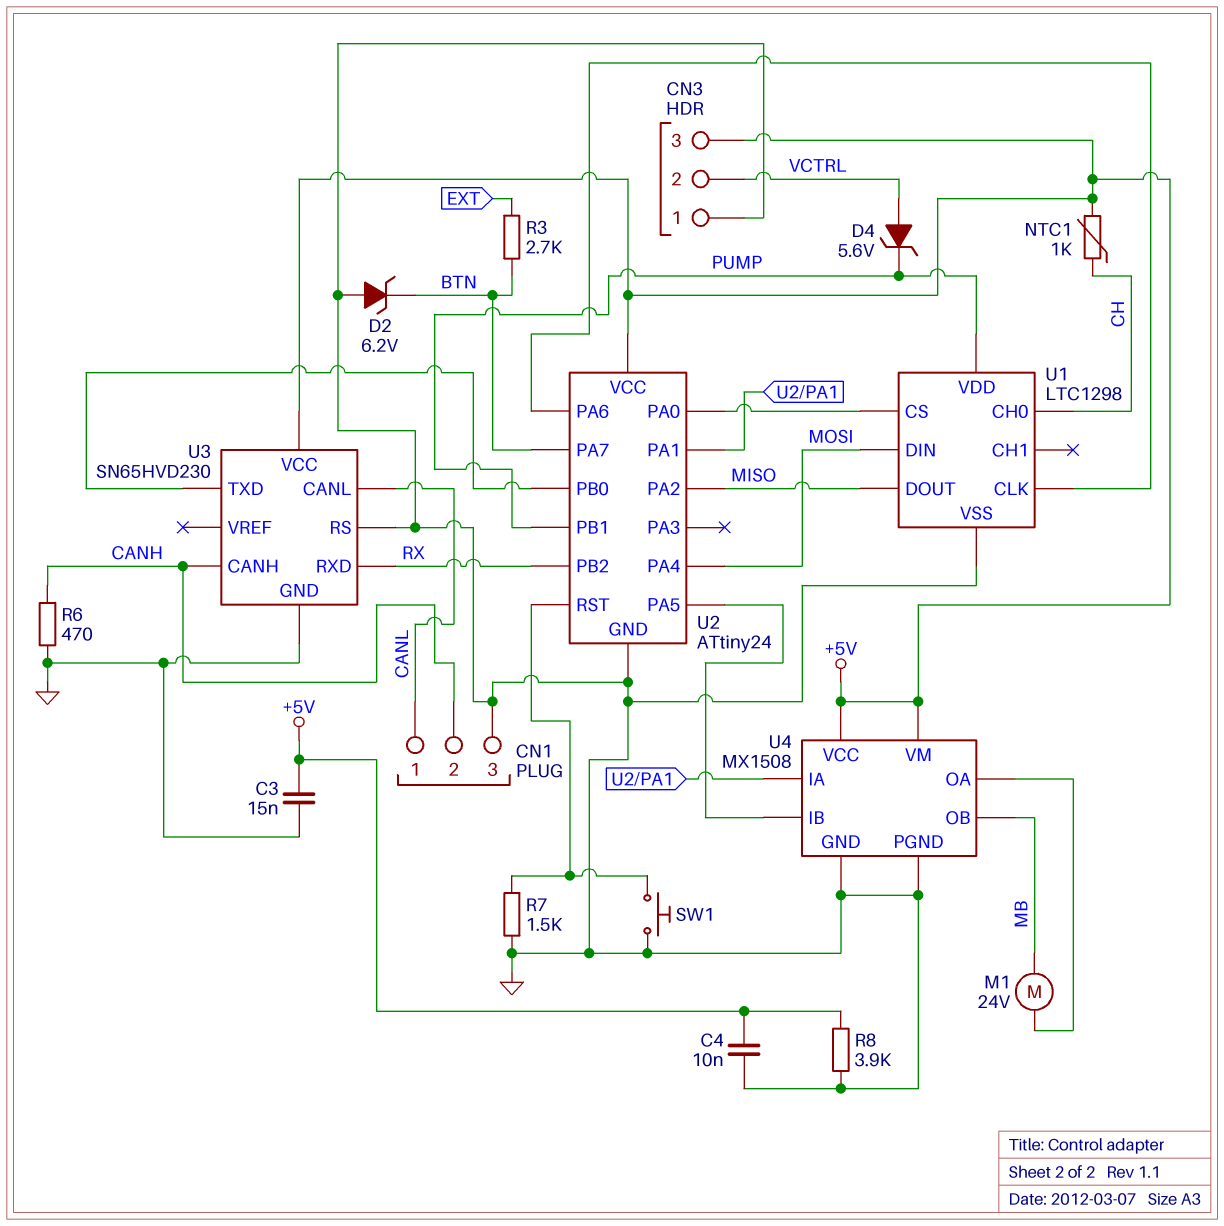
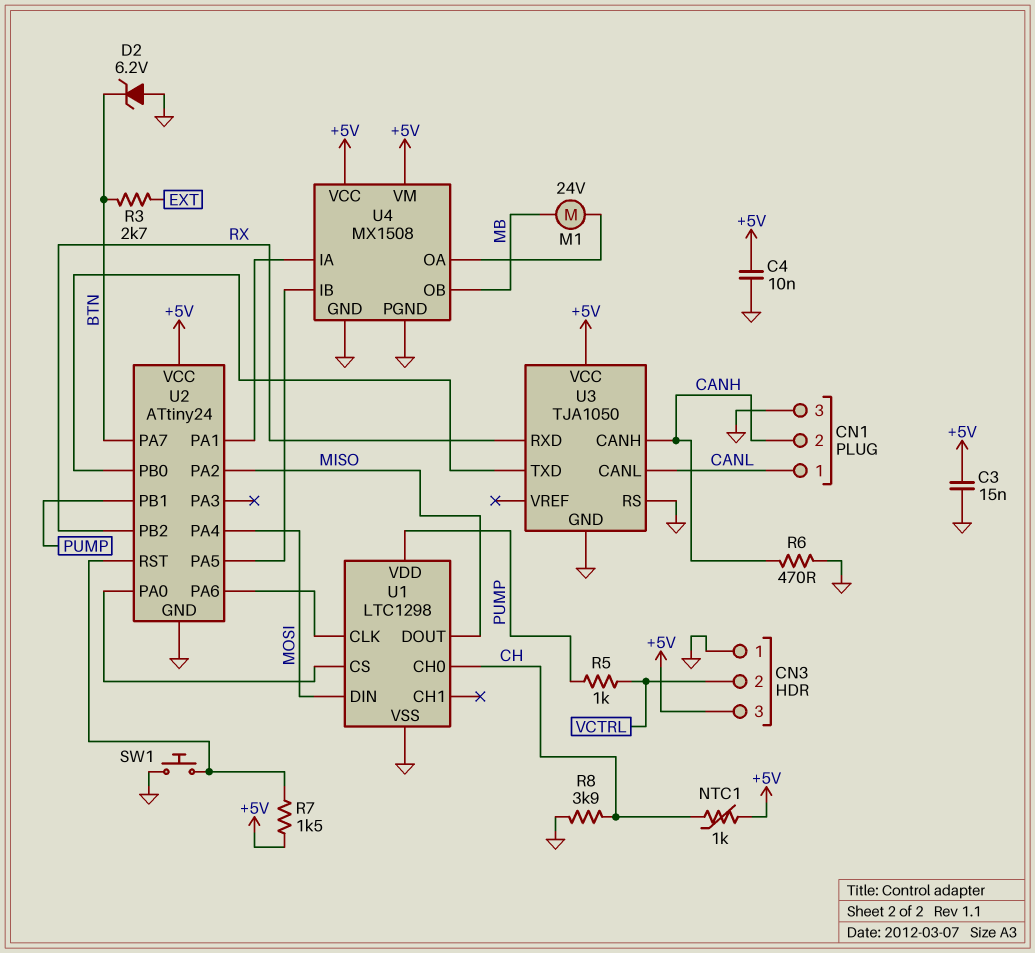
D4: zener 5.6V (A VCTRL, K PUMP) -> none
R5: none -> 1k (PUMP, VCTRL)
R7: 1.5k (GND, U2/RST) -> 1.5k (+5V, U2/RST)
R8: 3.9k (+5V, GND) -> 3.9k (CH, GND)
U3: SN65HVD230 -> TJA1050

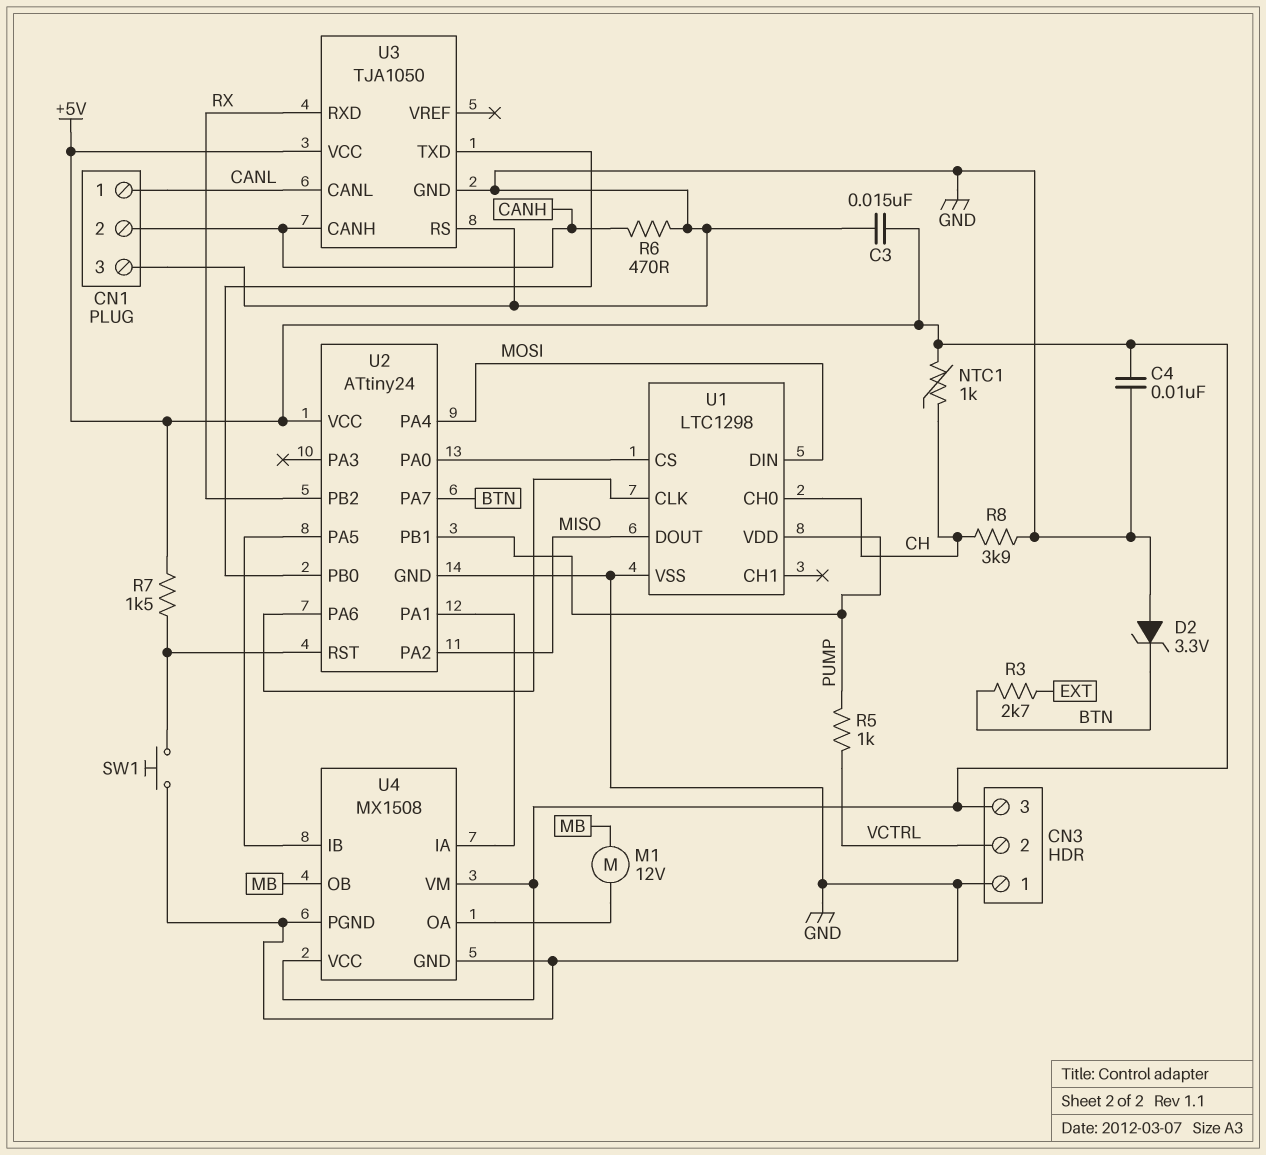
D2: zener 6.2V (A GND, K BTN) -> zener 3.3V (A GND, K BTN)
M1: motor 24V (MB, U4/OA) -> motor 12V (MB, U4/OA)

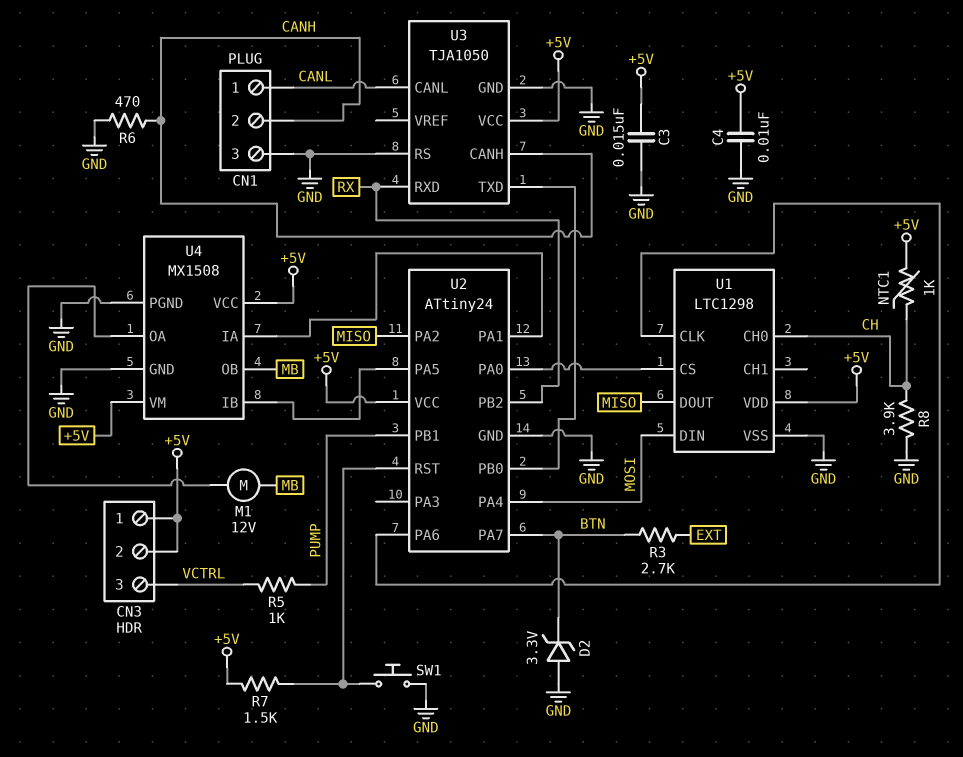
CN3 pin 1: GND -> +5V
CN3 pin 2: VCTRL -> +5V
CN3 pin 3: +5V -> VCTRL
U1 pin VDD: PUMP -> +5V

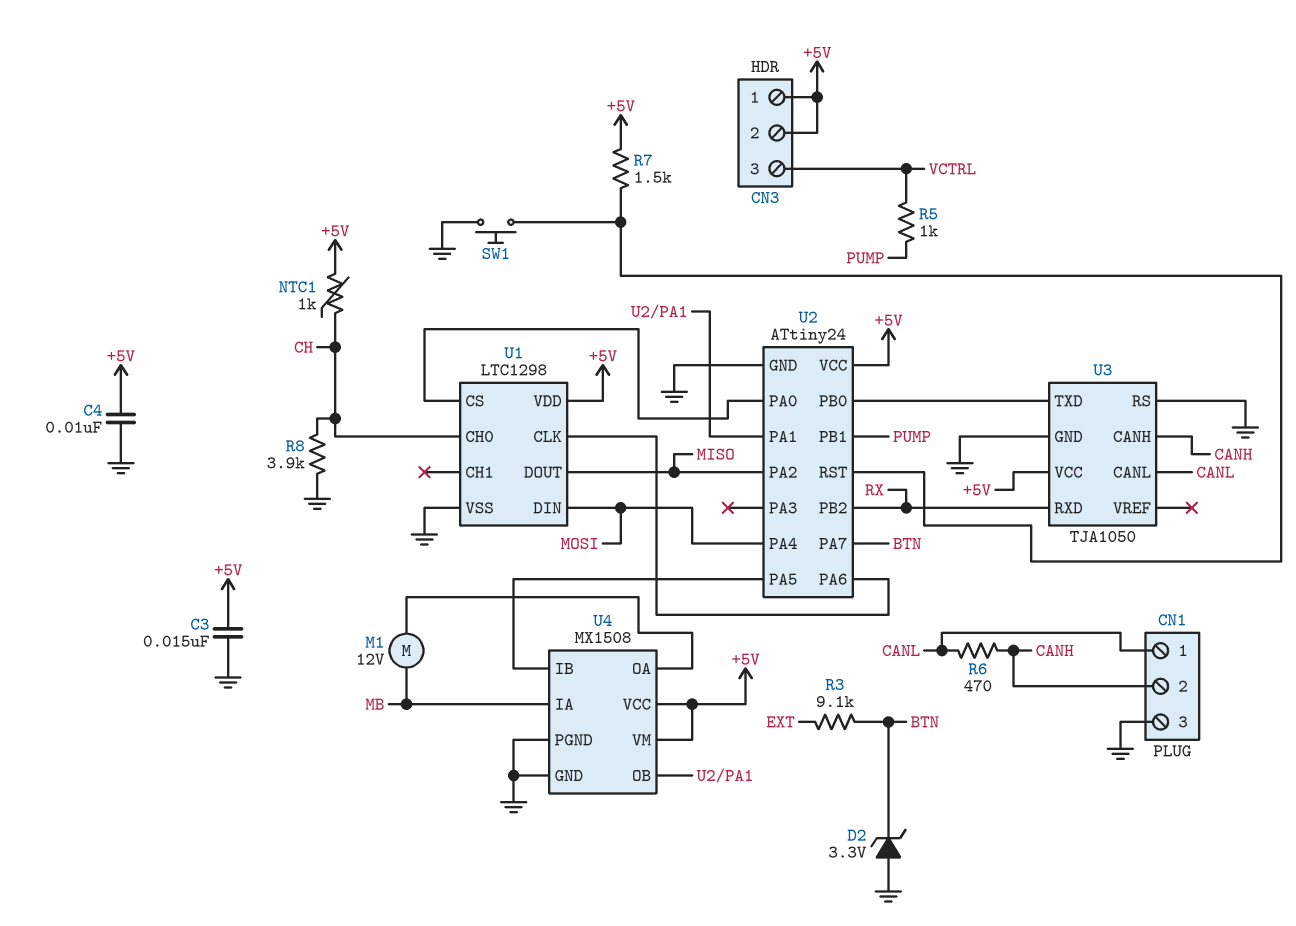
R3: 2.7k (BTN, EXT) -> 9.1k (BTN, EXT)
R6: 470 (CANH, GND) -> 470 (CANH, CANL)
U4 pin IA: U2/PA1 -> MB
U4 pin OB: MB -> U2/PA1

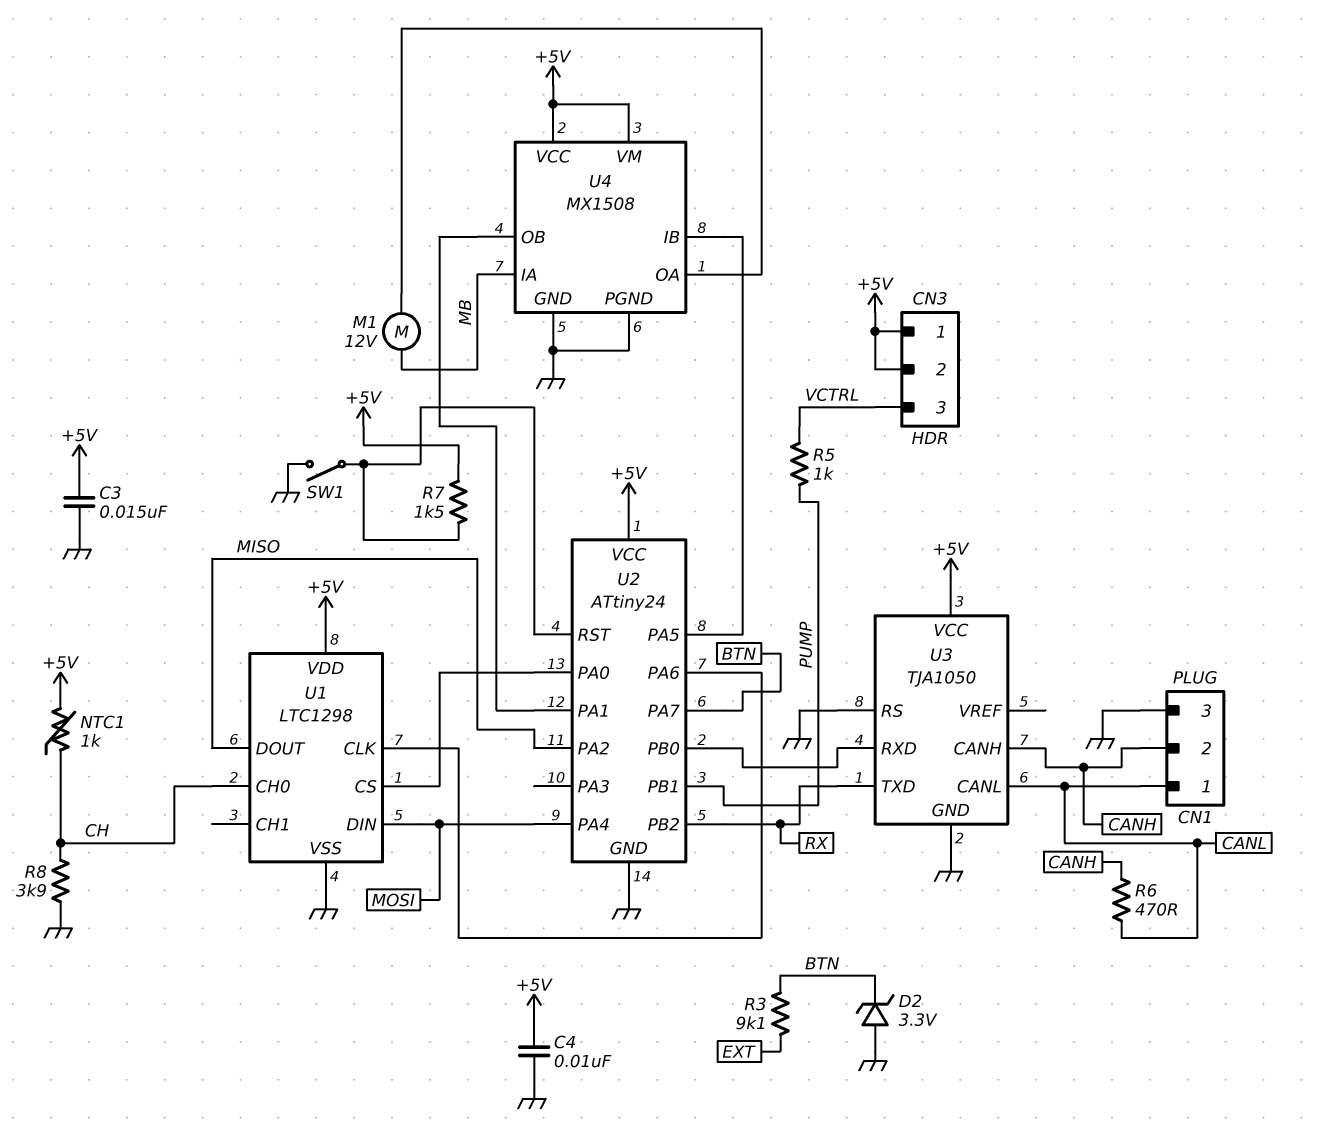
SW1: button (GND, U2/RST) -> switch (GND, U2/RST)
U3 pin RXD: RX -> U2/PB0
U3 pin TXD: U2/PB0 -> RX

